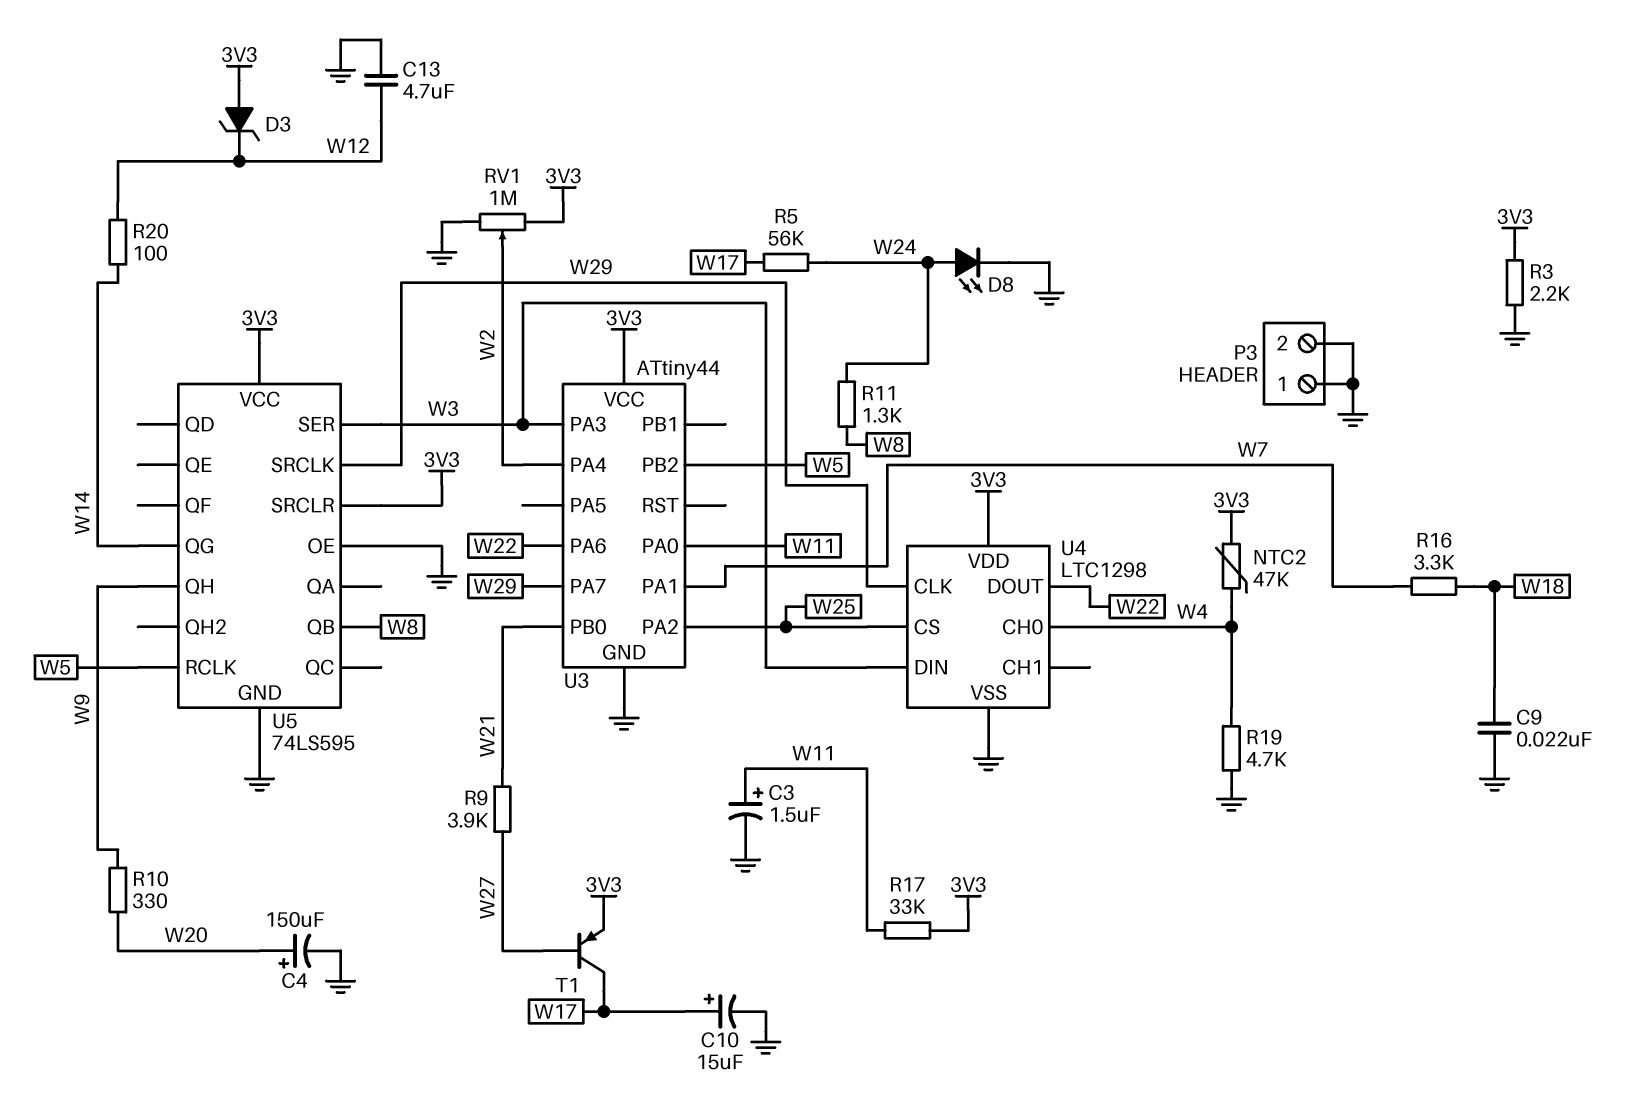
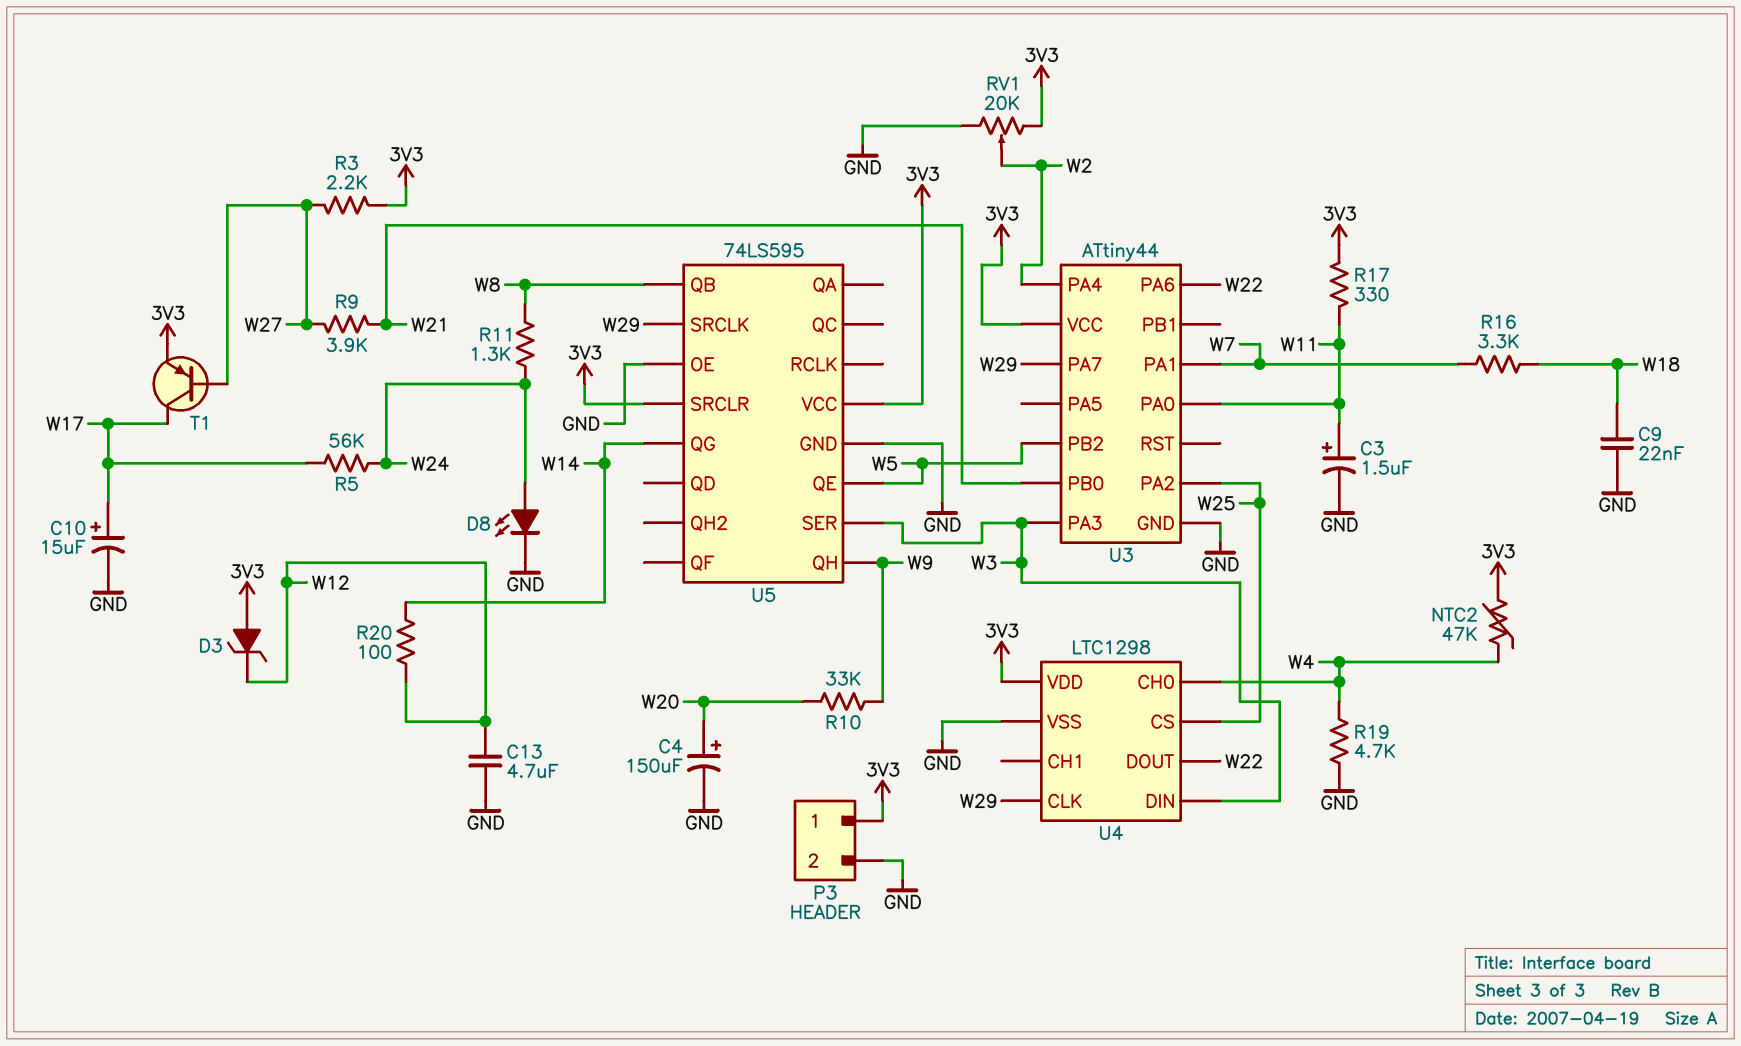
P3 pin 1: GND -> 3V3
R3: 2.2k (3V3, GND) -> 2.2k (3V3, W27)
R10: 330 (W9, W20) -> 33k (W9, W20)
R17: 33k (3V3, W11) -> 330 (3V3, W11)
RV1: 1M (3V3, GND, wiper W2) -> 20k (3V3, GND, wiper W2)
U5 pin QE: none -> W5
U5 pin RCLK: W5 -> none

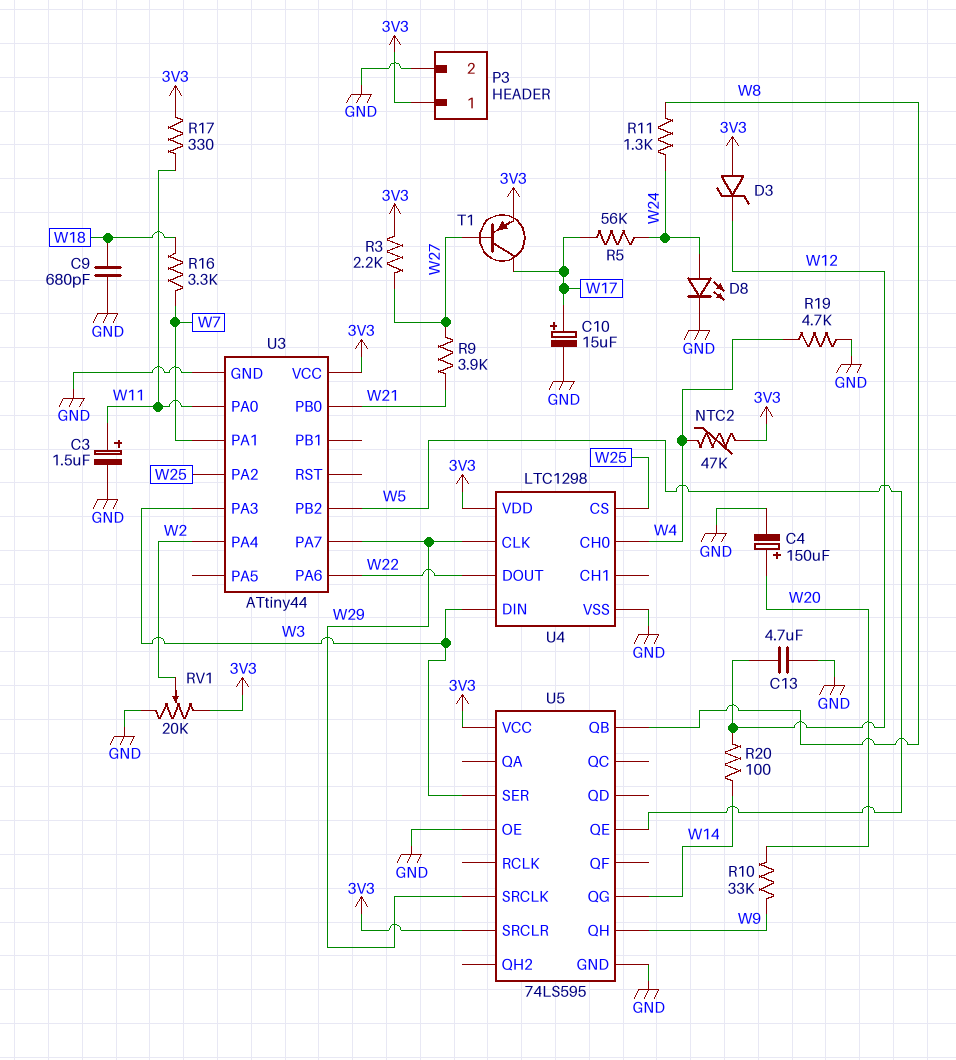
C9: 22nF (GND, W18) -> 680pF (GND, W18)

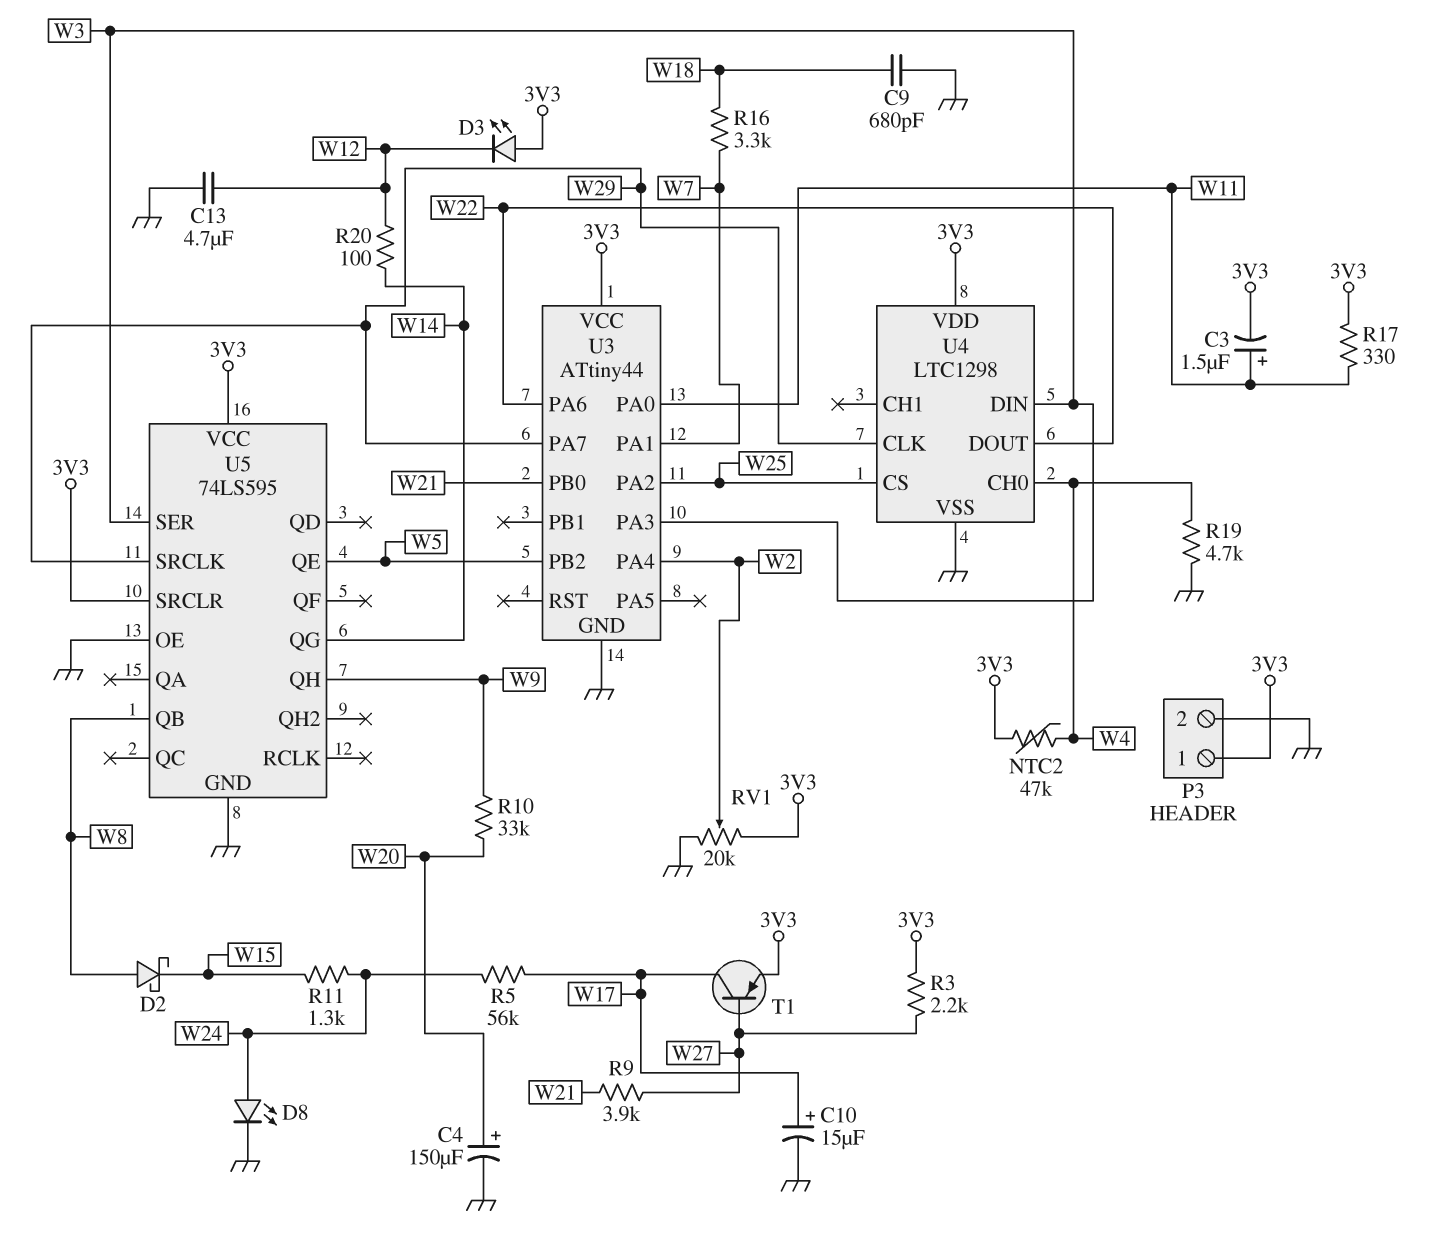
C3: 1.5uF (plus W11, minus GND) -> 1.5uF (plus W11, minus 3V3)
D2: none -> schottky (A W8, K W15)
D3: zener (A 3V3, K W12) -> LED (A 3V3, K W12)
R11: 1.3k (W8, W24) -> 1.3k (W15, W24)

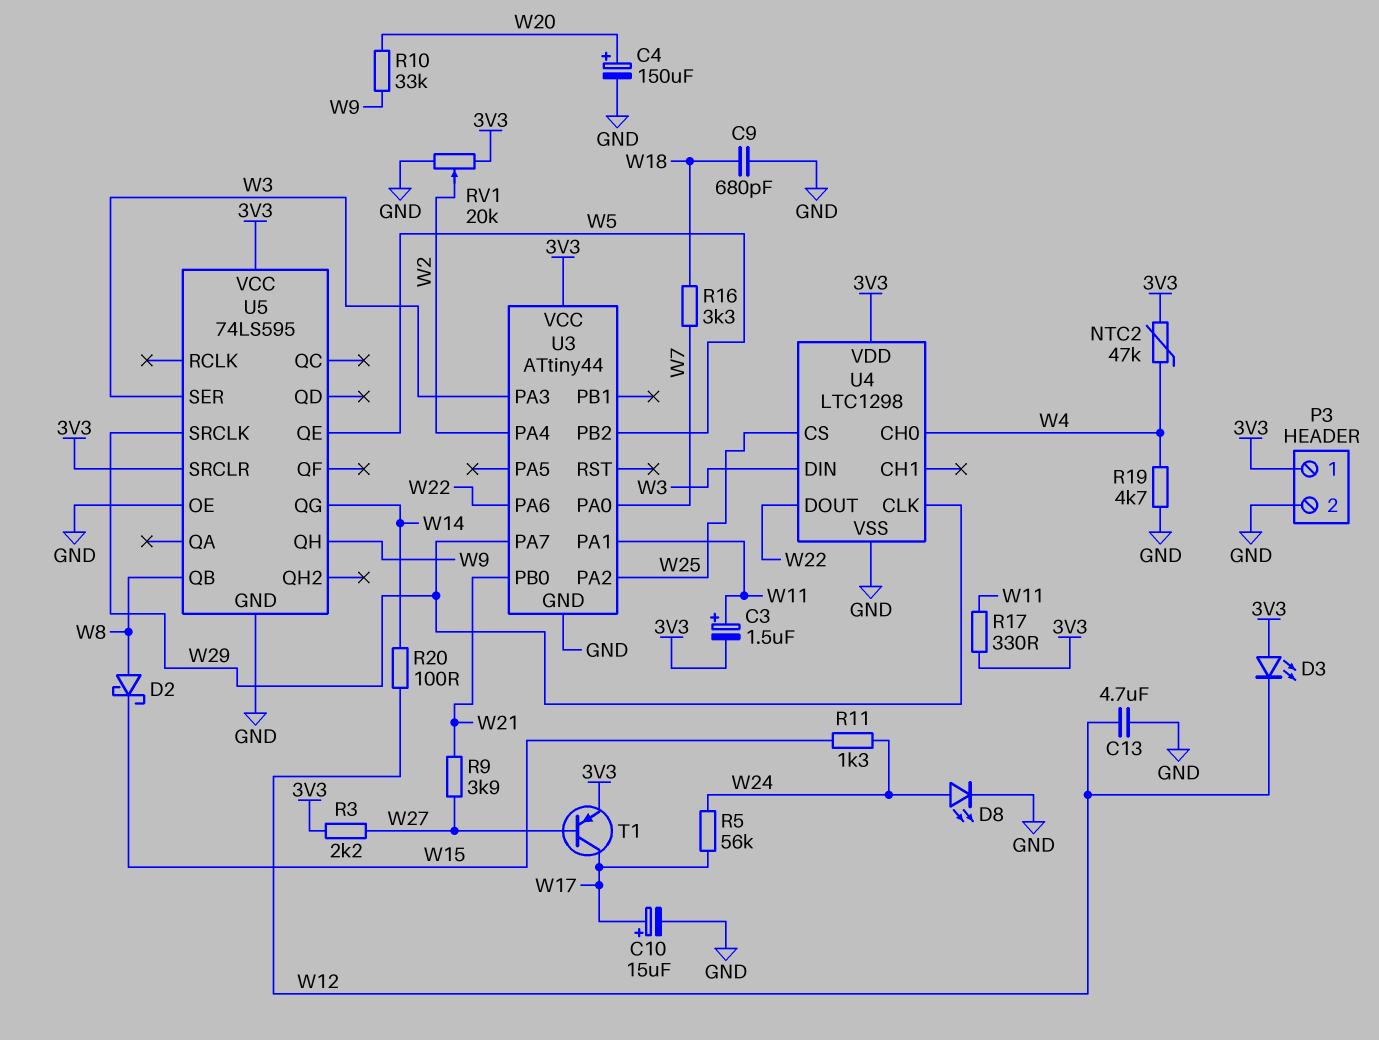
U3 pin PA0: W11 -> W7
U3 pin PA1: W7 -> W11

